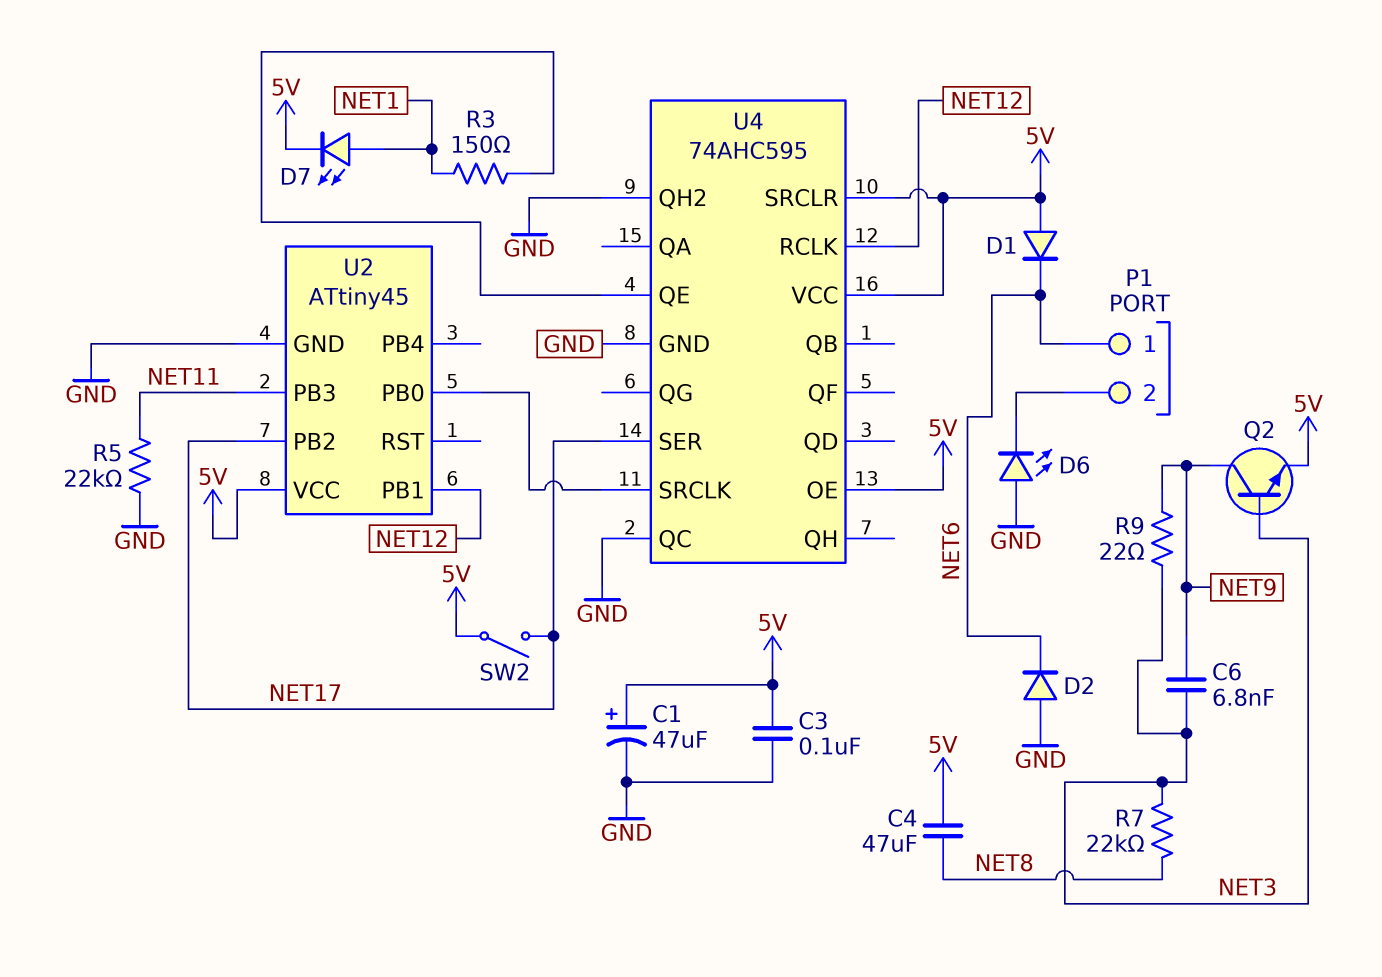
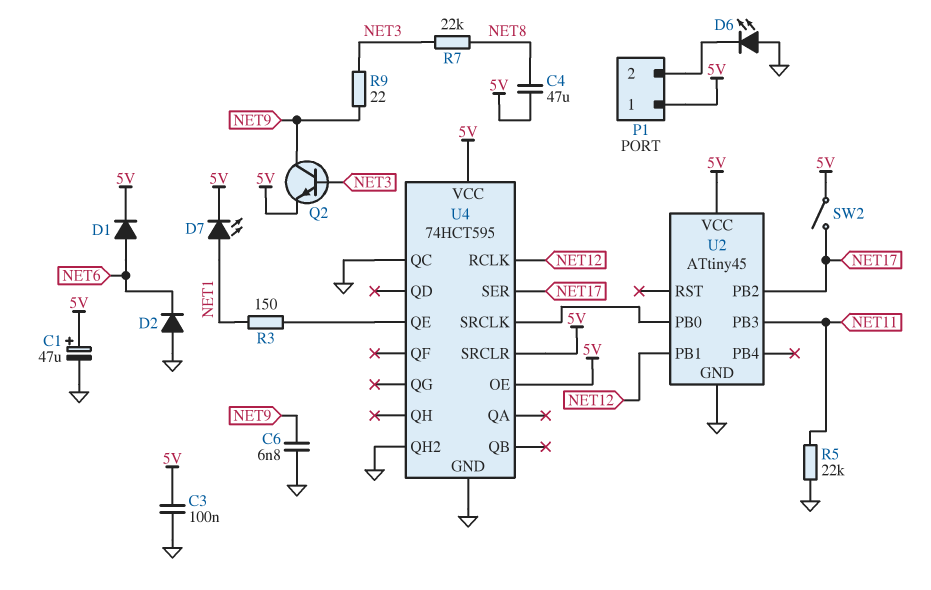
C6: 6.8nF (NET3, NET9) -> 6.8nF (GND, NET9)
D1: diode (A 5V, K NET6) -> diode (A NET6, K 5V)
P1 pin 1: NET6 -> 5V
U4: 74AHC595 -> 74HCT595

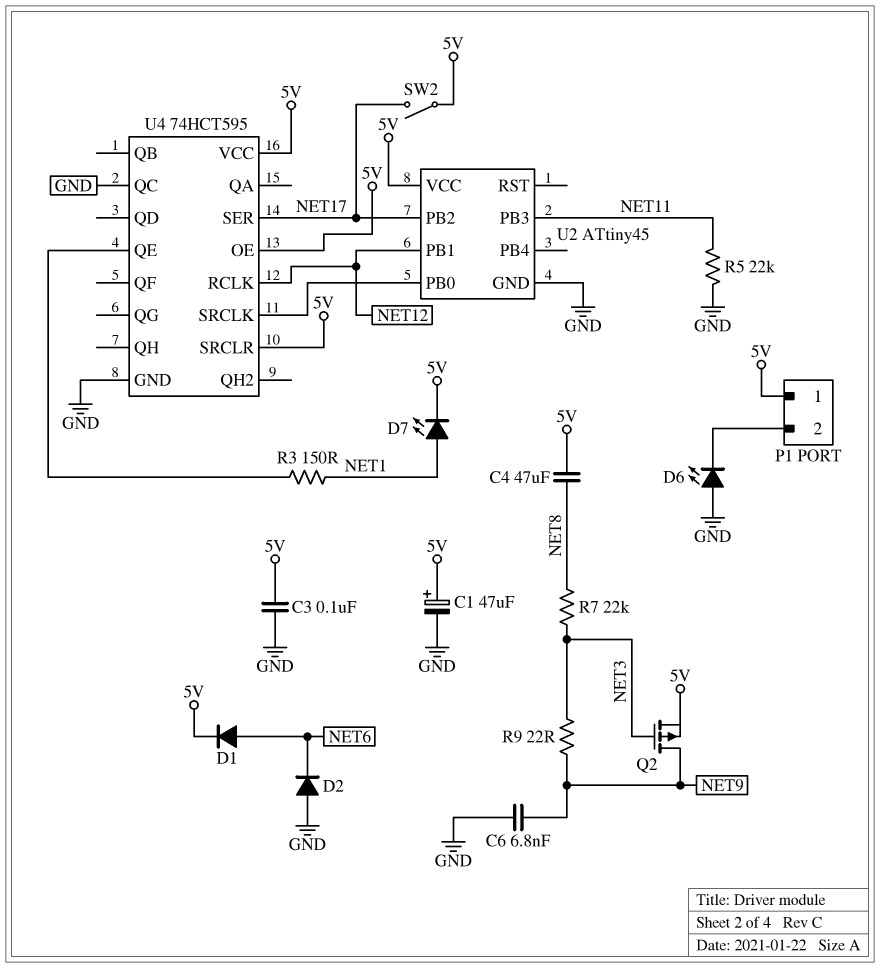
Q2: NPN (B NET3, C NET9, E 5V) -> PMOS (G NET3, D NET9, S 5V)
U4 pin QH2: GND -> none

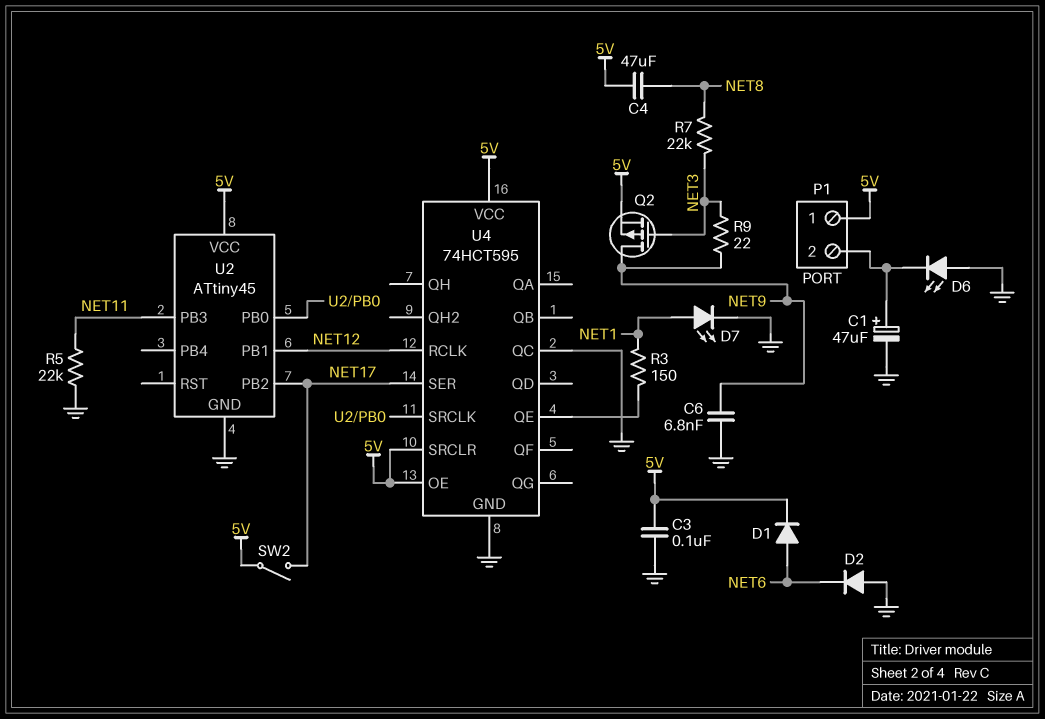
C1: 47uF (plus 5V, minus GND) -> 47uF (plus P1/2, minus GND)
D7: LED (A NET1, K 5V) -> LED (A NET1, K GND)

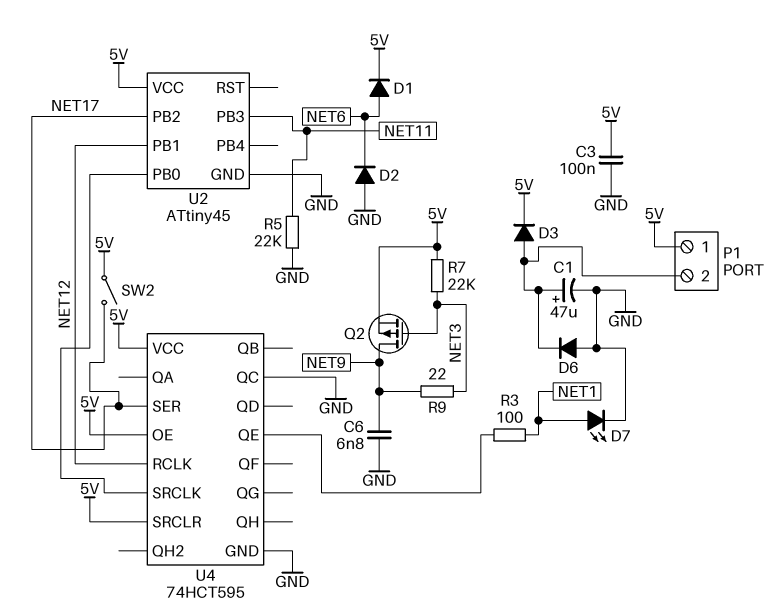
C4: 47uF (5V, NET8) -> none
D3: none -> diode (A P1/2, K 5V)
D6: LED (A GND, K P1/2) -> diode (A GND, K P1/2)
R3: 150 (NET1, U4/QE) -> 100 (NET1, U4/QE)
R7: 22k (NET3, NET8) -> 22k (5V, NET3)

